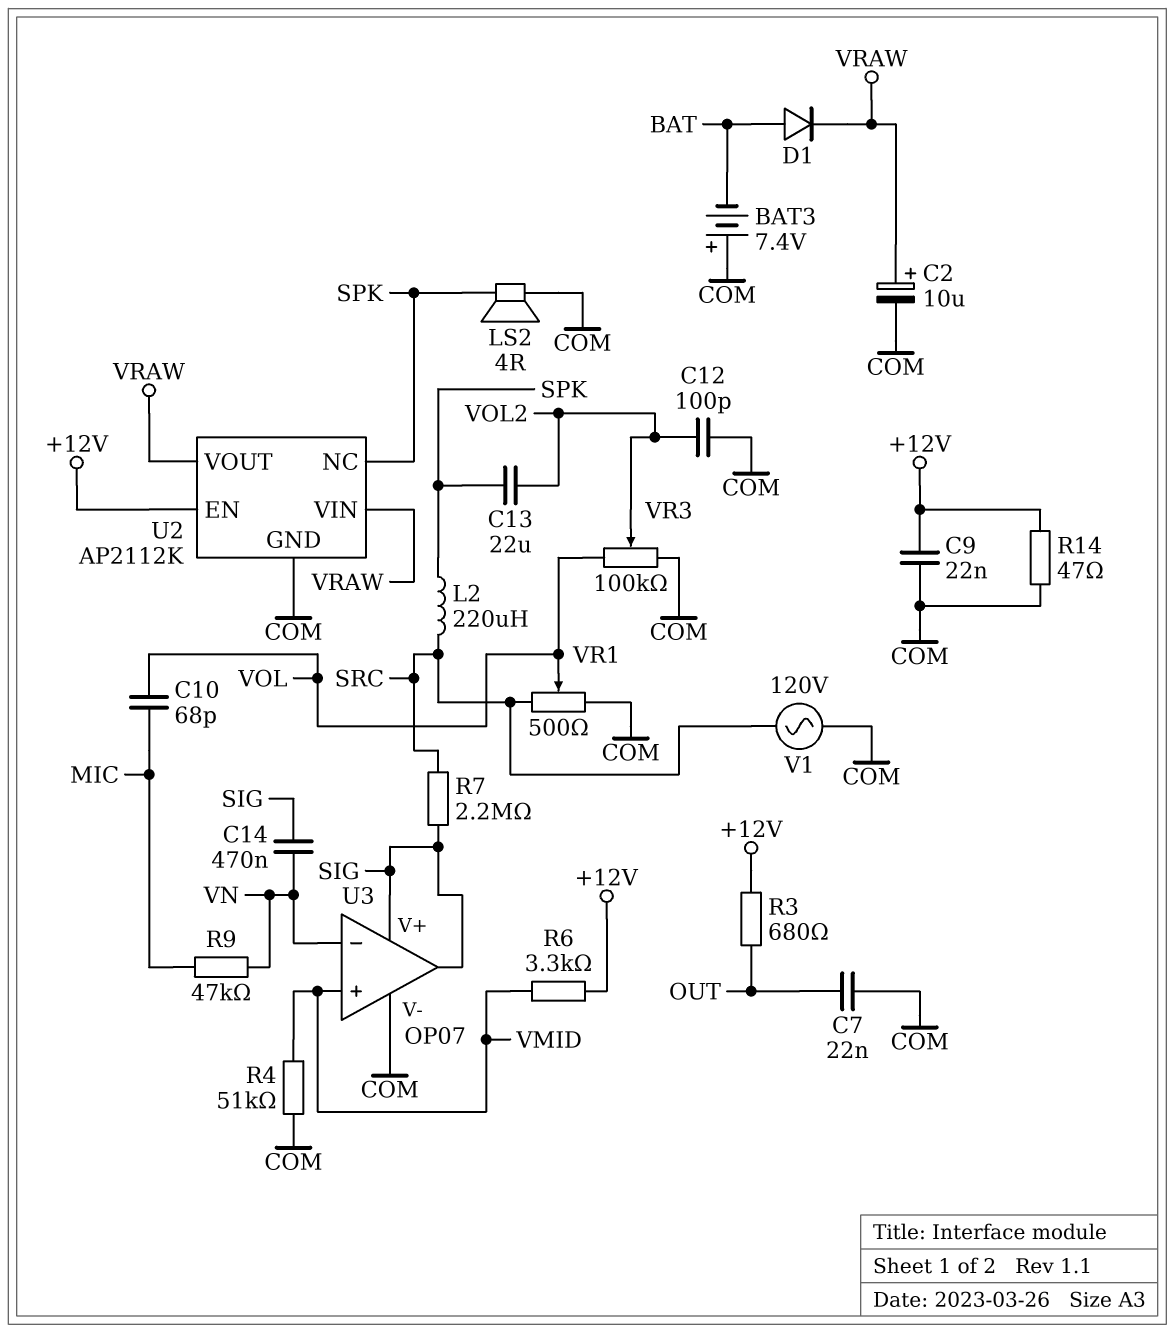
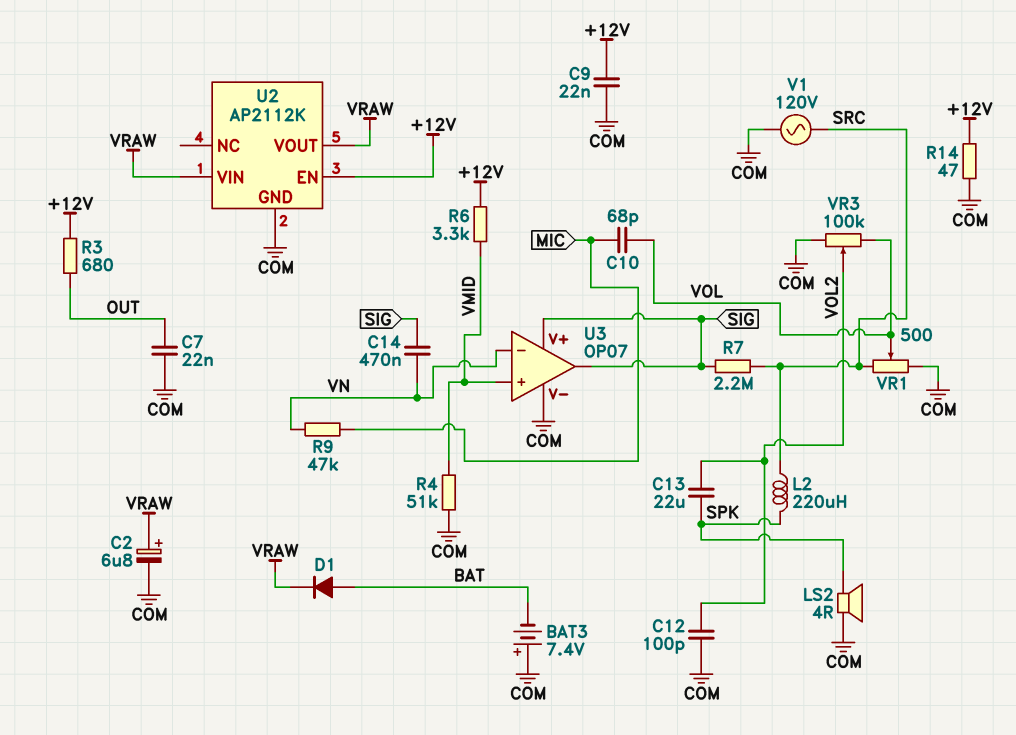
C2: 10uF (plus VRAW, minus COM) -> 6.8uF (plus VRAW, minus COM)
U2 pin NC: SPK -> none

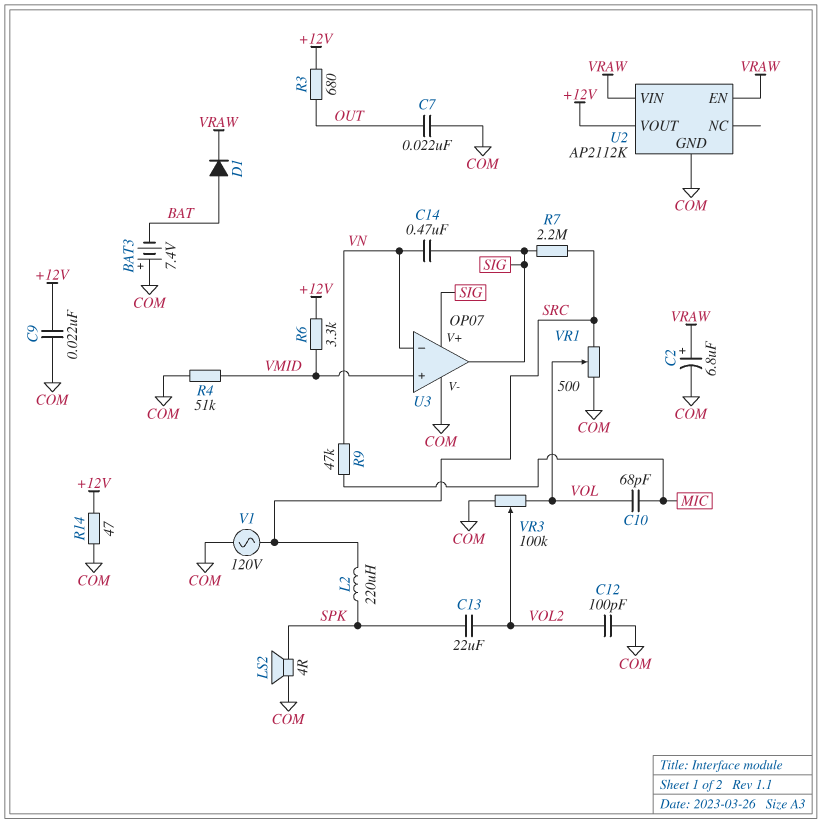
U2 pin EN: +12V -> VRAW
U2 pin VOUT: VRAW -> +12V

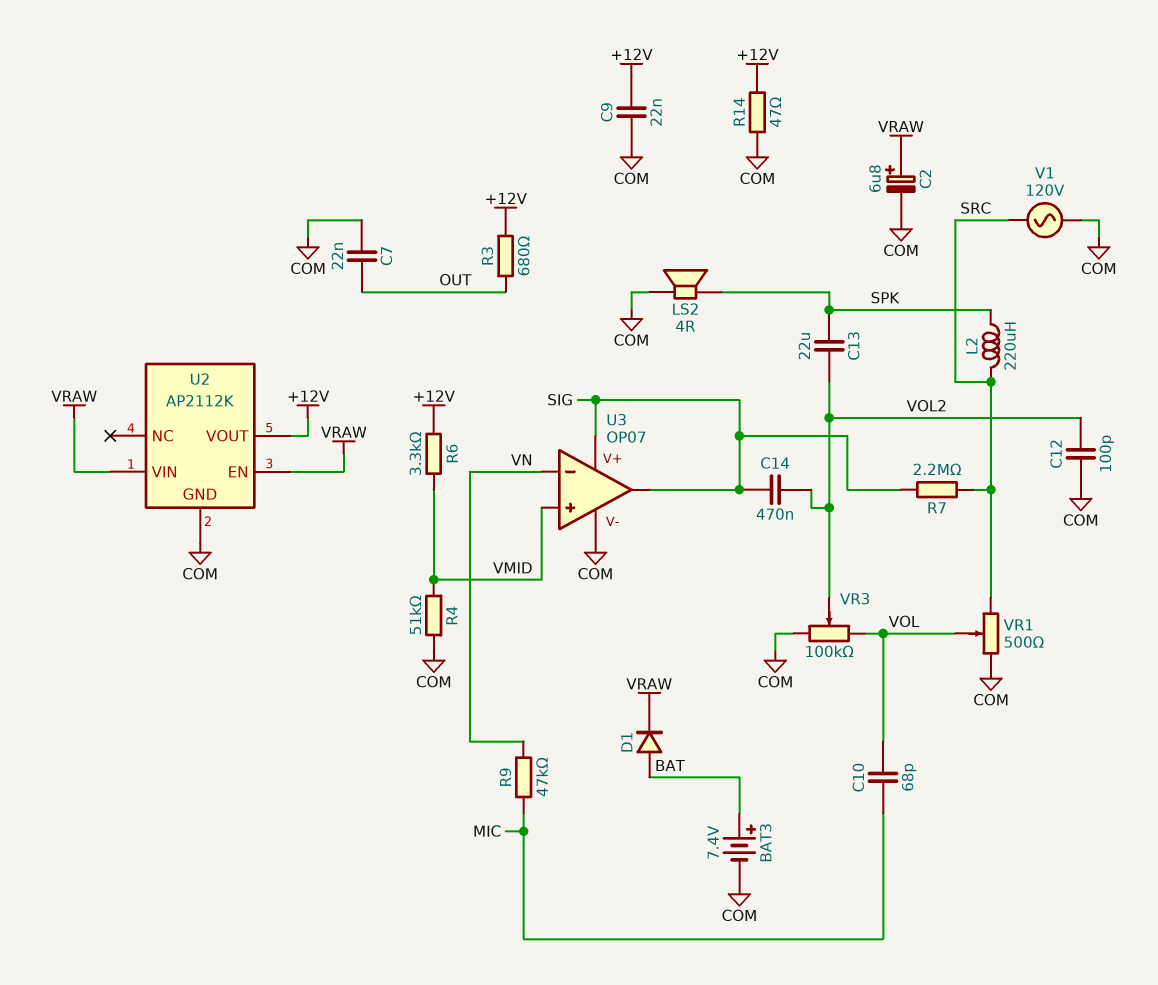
BAT3: 7.4V (plus COM, minus BAT) -> 7.4V (plus BAT, minus COM)
C14: 470nF (SIG, VN) -> 470nF (SIG, VOL2)

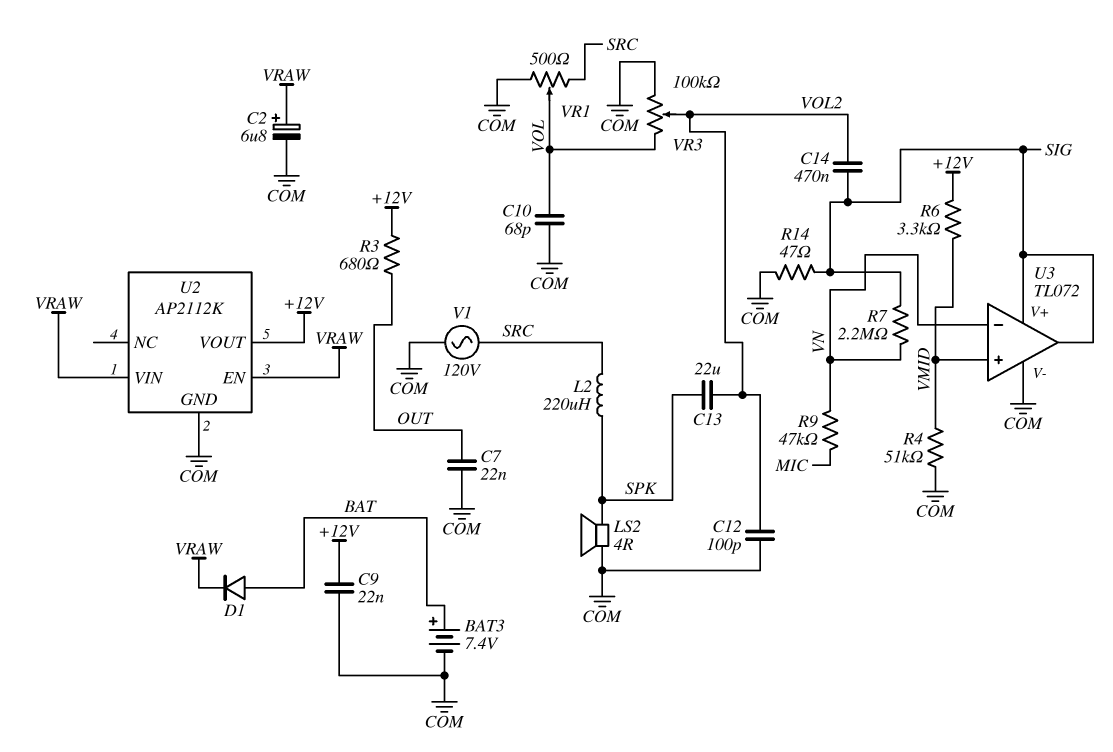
C10: 68pF (MIC, VOL) -> 68pF (COM, VOL)
R7: 2.2M (SIG, SRC) -> 2.2M (SIG, VN)
R14: 47 (+12V, COM) -> 47 (COM, SIG)
U3: OP07 -> TL072

